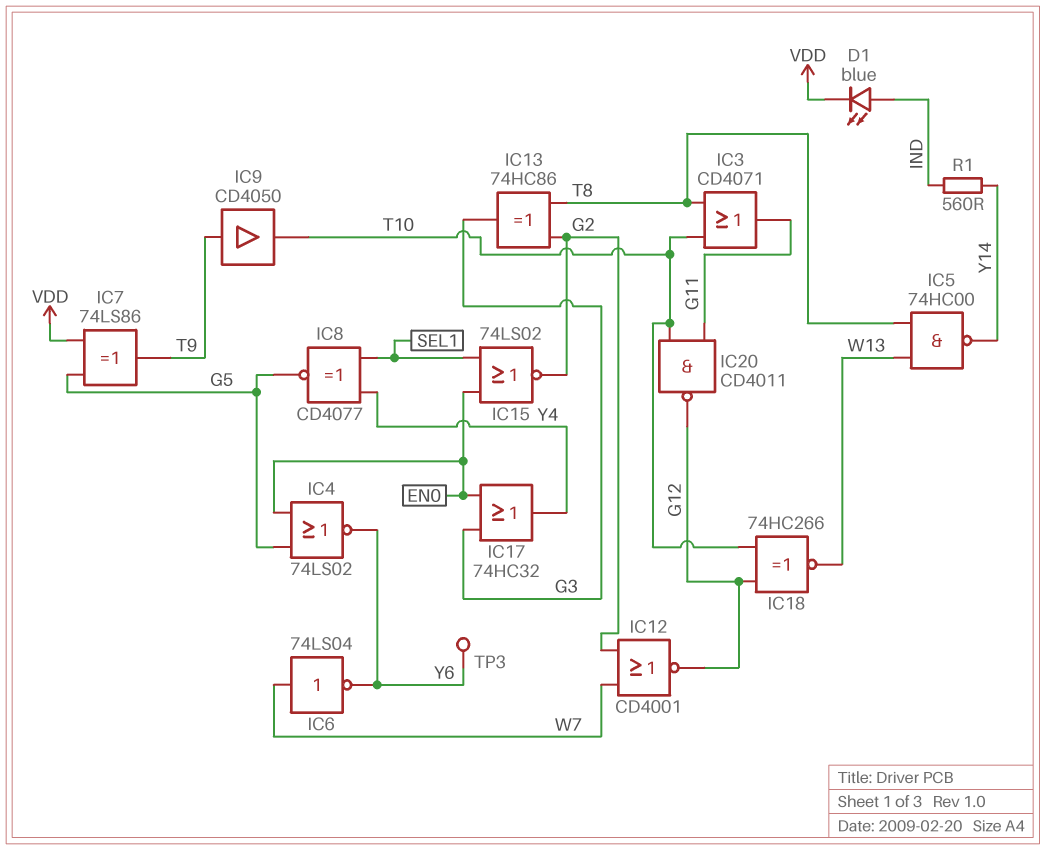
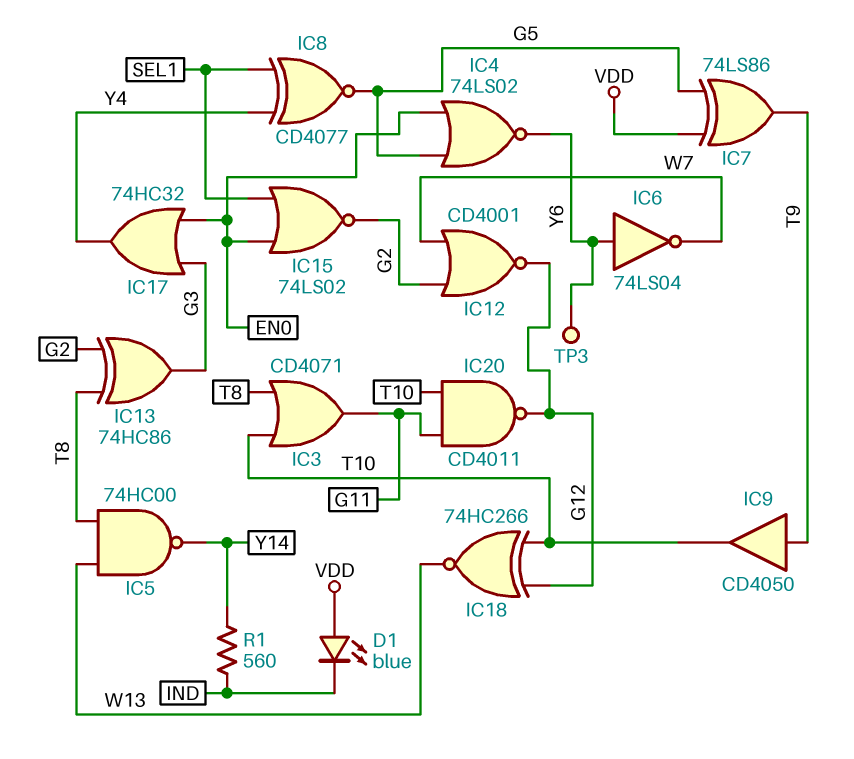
D1: LED blue (A IND, K VDD) -> LED blue (A VDD, K IND)
IC6: NOT 74LS04 (in W7, out Y6) -> NOT 74LS04 (in Y6, out W7)

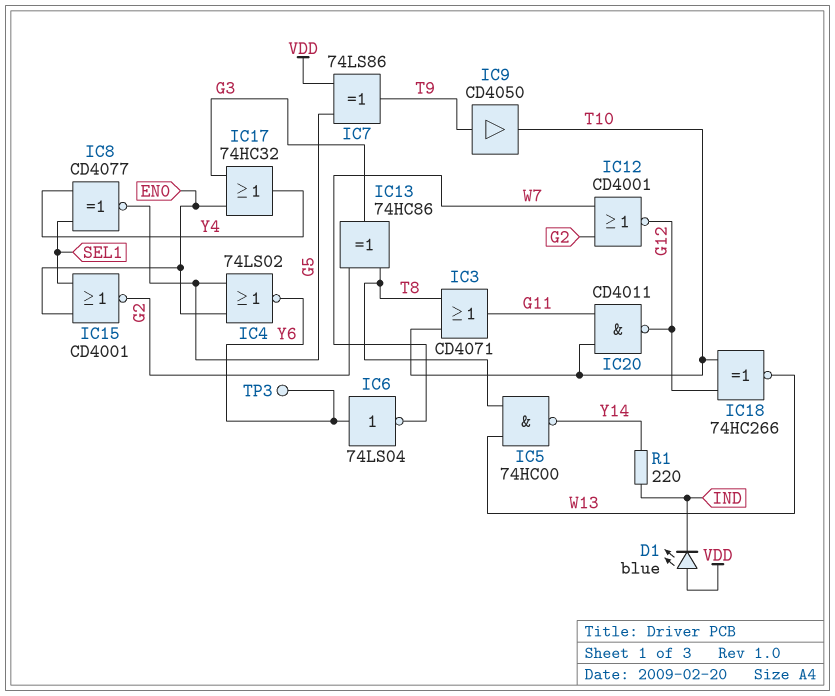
IC15: NOR 74LS02 (in EN0, in SEL1, out G2) -> NOR CD4001 (in EN0, in SEL1, out G2)
R1: 560 (IND, Y14) -> 220 (IND, Y14)

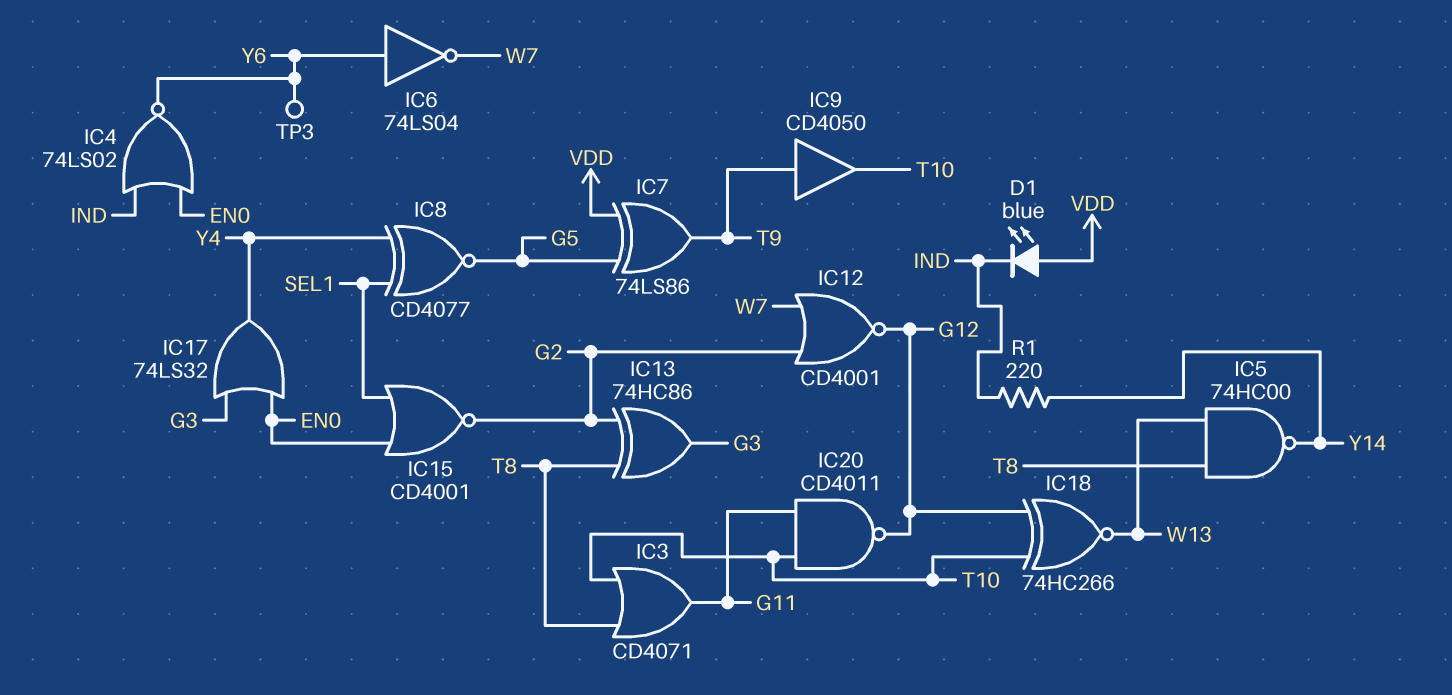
IC4: NOR 74LS02 (in EN0, in G5, out Y6) -> NOR 74LS02 (in EN0, in IND, out Y6)
IC17: OR 74HC32 (in EN0, in G3, out Y4) -> OR 74LS32 (in EN0, in G3, out Y4)

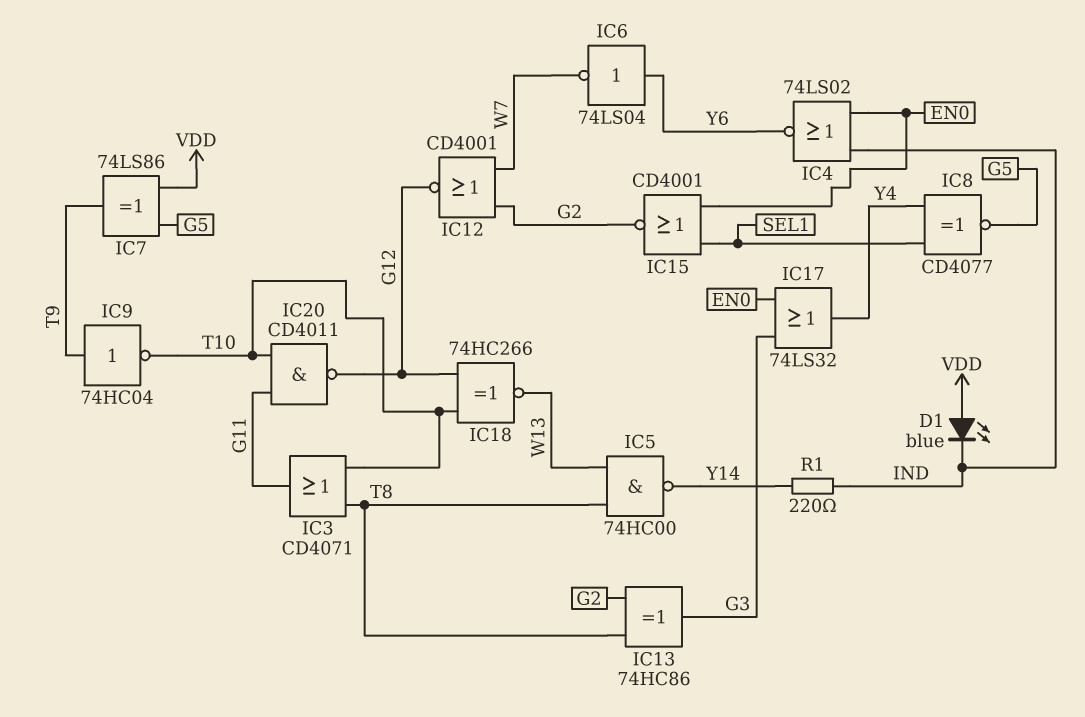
IC9: buffer CD4050 (in T9, out T10) -> NOT 74HC04 (in T9, out T10)
TP3: test point (Y6) -> none

